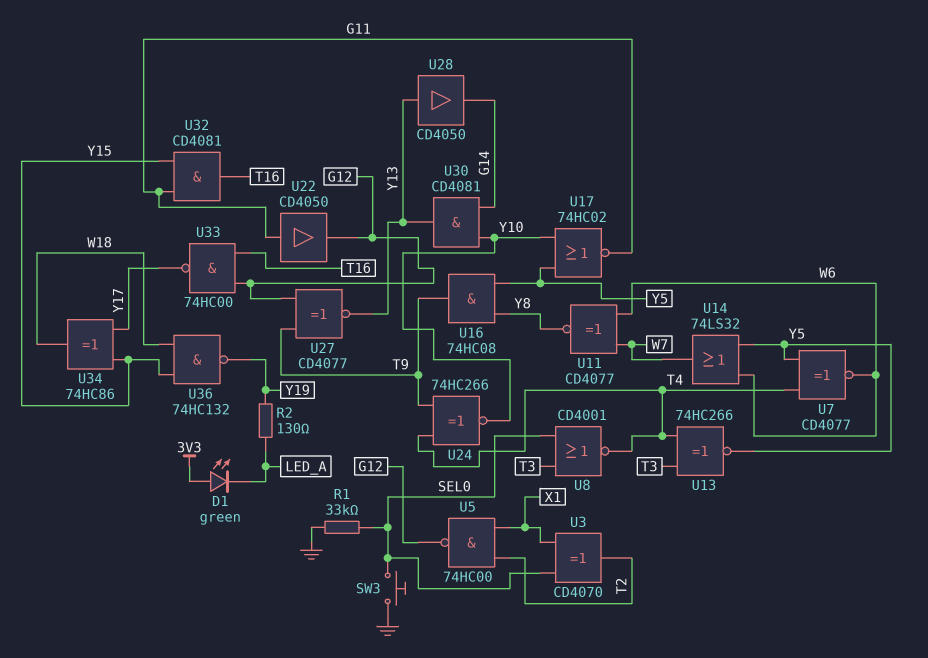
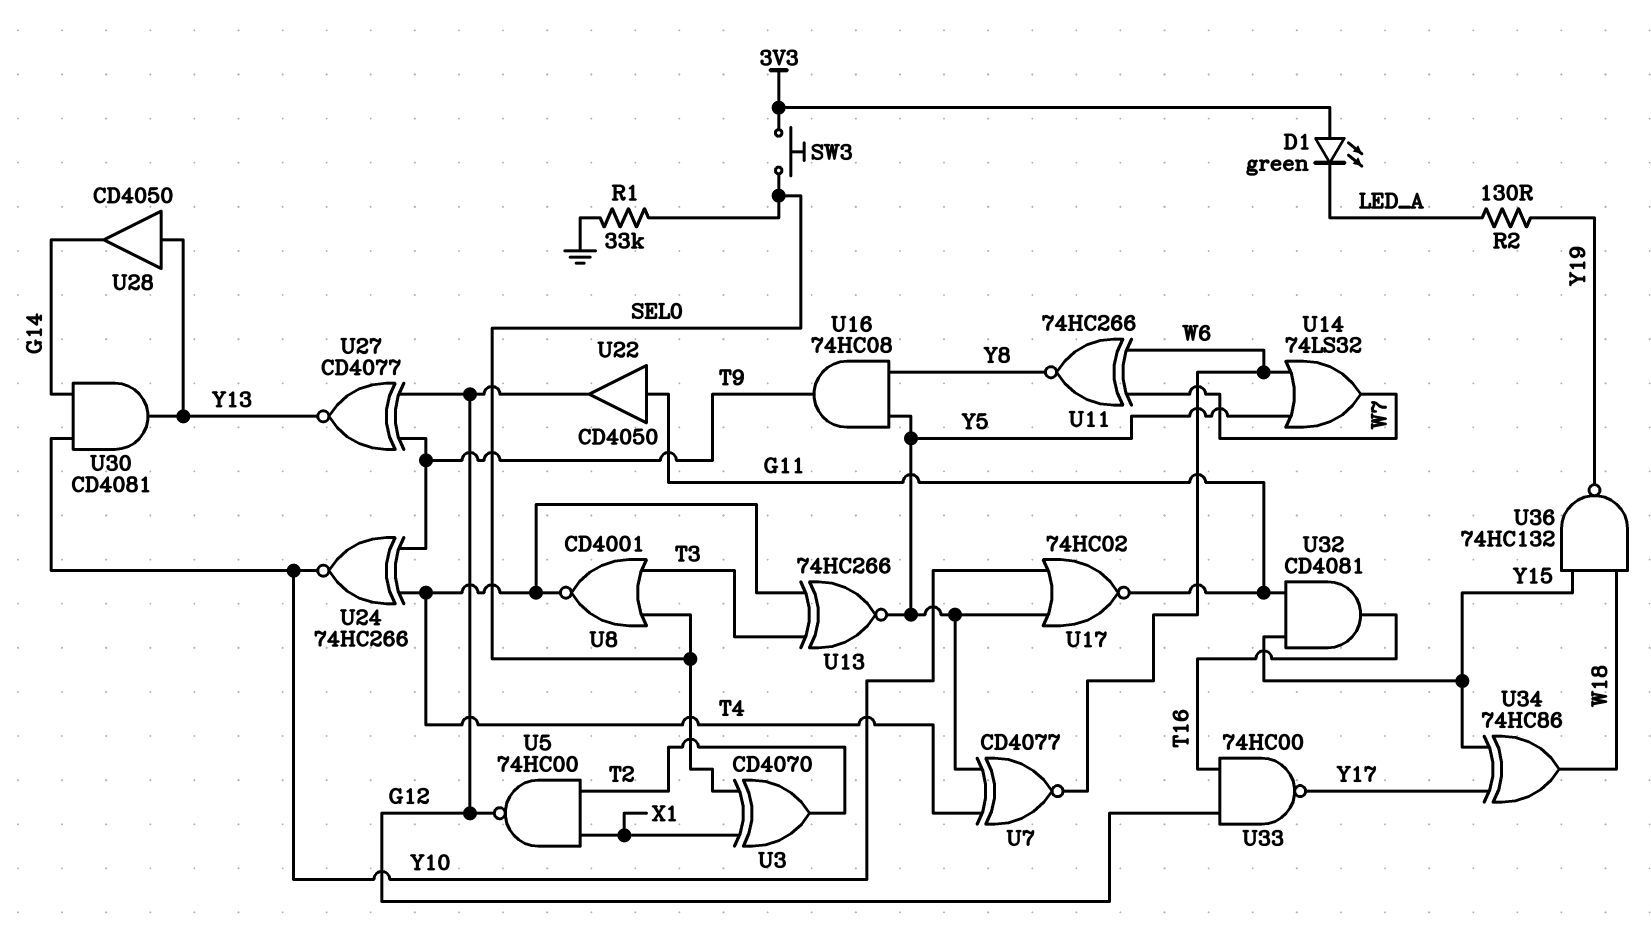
SW3: button (GND, SEL0) -> button (3V3, SEL0)
U11: XNOR CD4077 (in W6, in W7, out Y8) -> XNOR 74HC266 (in W6, in W7, out Y8)

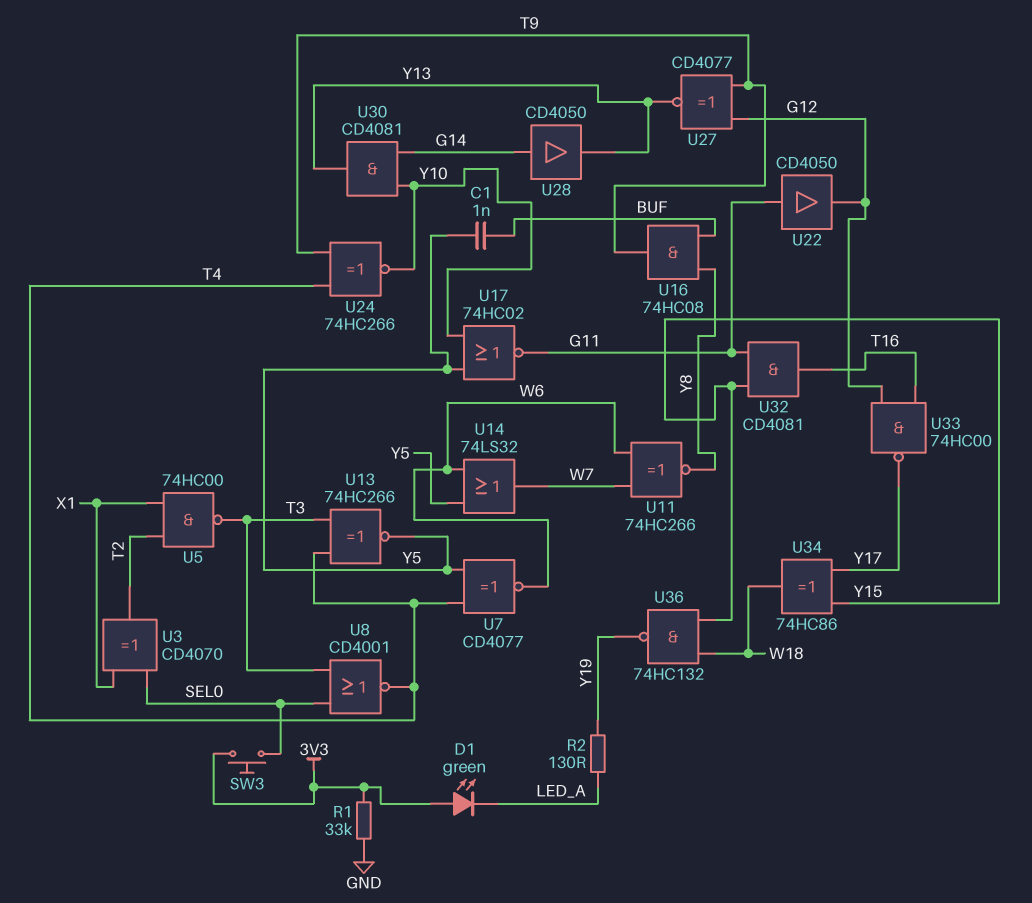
C1: none -> 1nF (BUF, Y5)
R1: 33k (GND, SEL0) -> 33k (3V3, GND)
U5: NAND 74HC00 (in T2, in X1, out G12) -> NAND 74HC00 (in T2, in X1, out T3)
U16: AND 74HC08 (in Y5, in Y8, out T9) -> AND 74HC08 (in BUF, in Y8, out T9)
U28: buffer CD4050 (in Y13, out G14) -> buffer CD4050 (in G14, out Y13)

